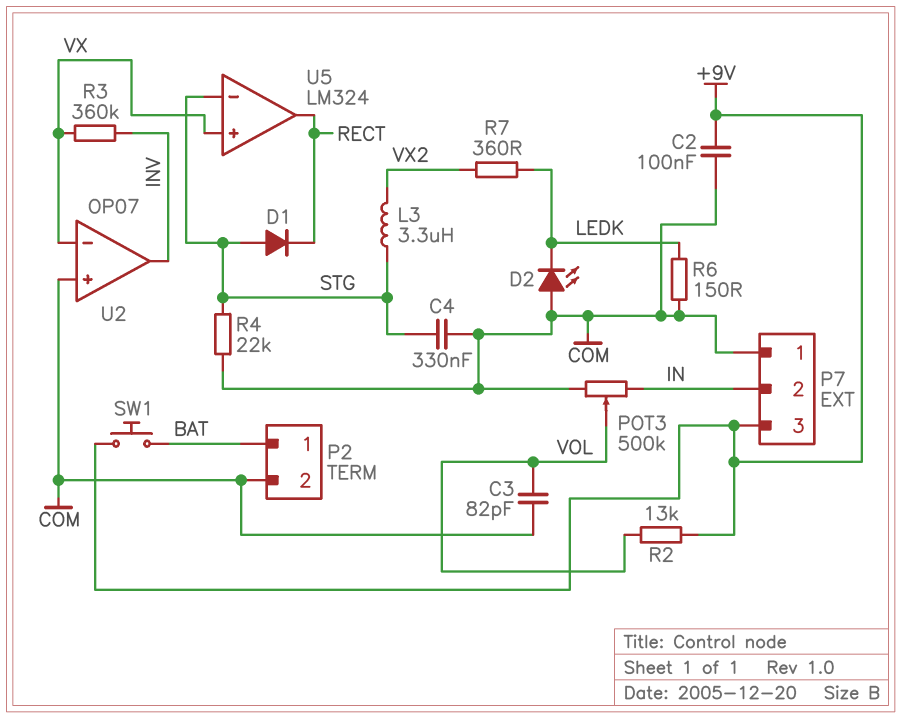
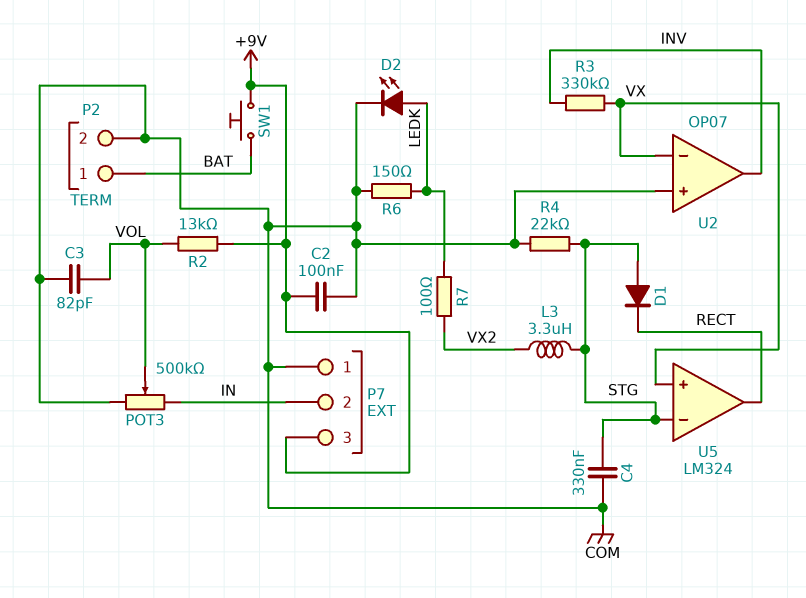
D2: LED (A COM, K LEDK) -> LED (A LEDK, K COM)
R3: 360k (INV, VX) -> 330k (INV, VX)
R7: 360 (LEDK, VX2) -> 100 (LEDK, VX2)

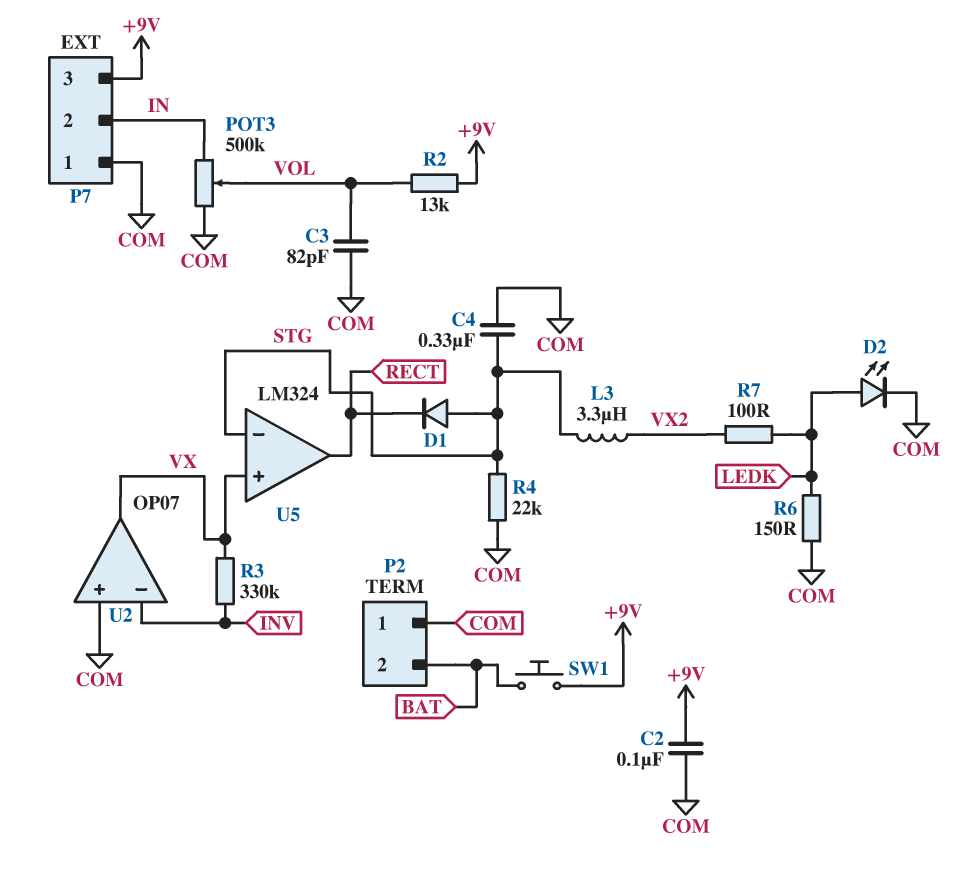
P2 pin 1: BAT -> COM
P2 pin 2: COM -> BAT
U2 pin in-: VX -> INV
U2 pin out: INV -> VX

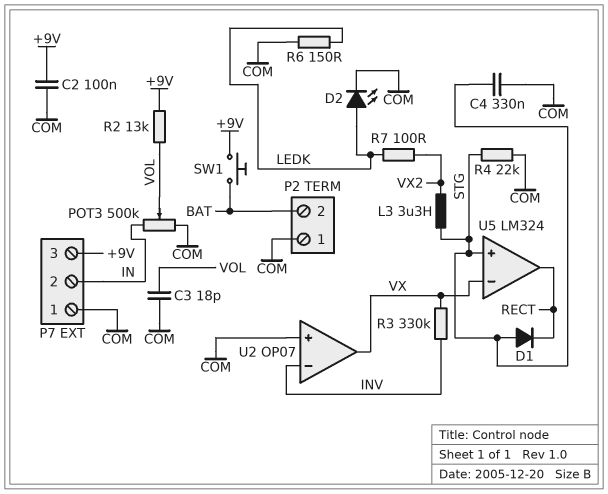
C3: 82pF (COM, VOL) -> 18pF (COM, VOL)
U5 pin in+: VX -> STG
U5 pin in-: STG -> VX

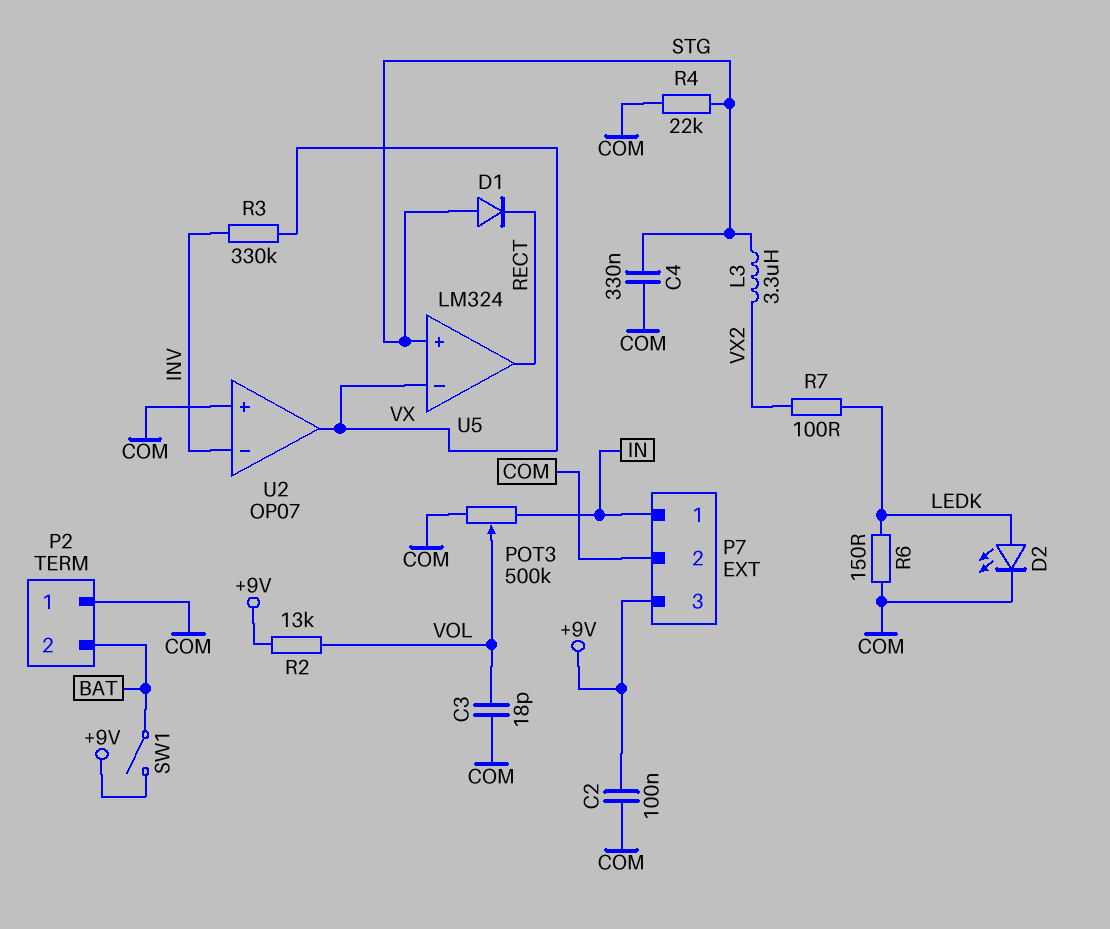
P7 pin 1: COM -> IN
P7 pin 2: IN -> COM
SW1: button (+9V, BAT) -> switch (+9V, BAT)

